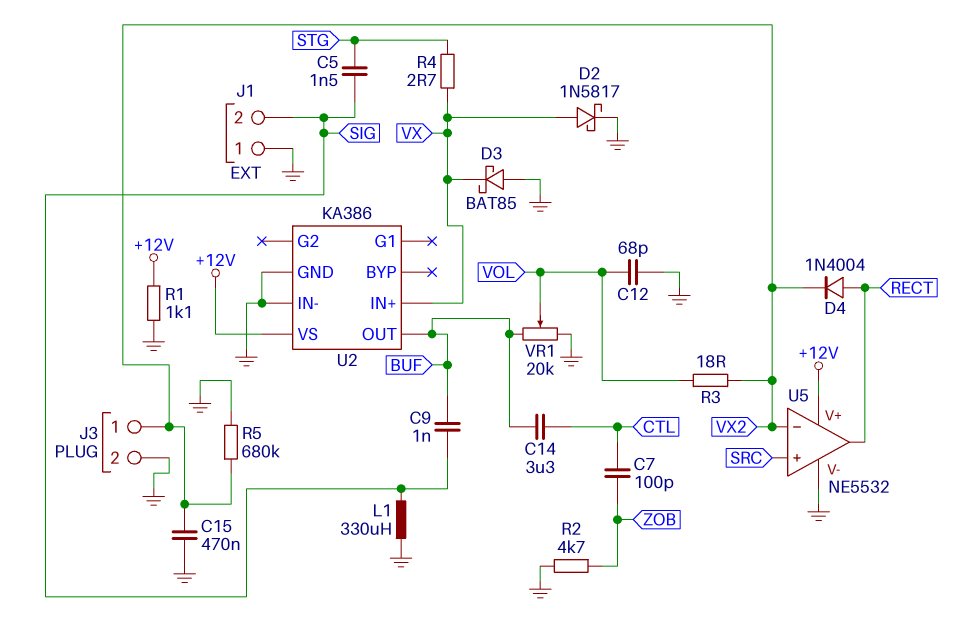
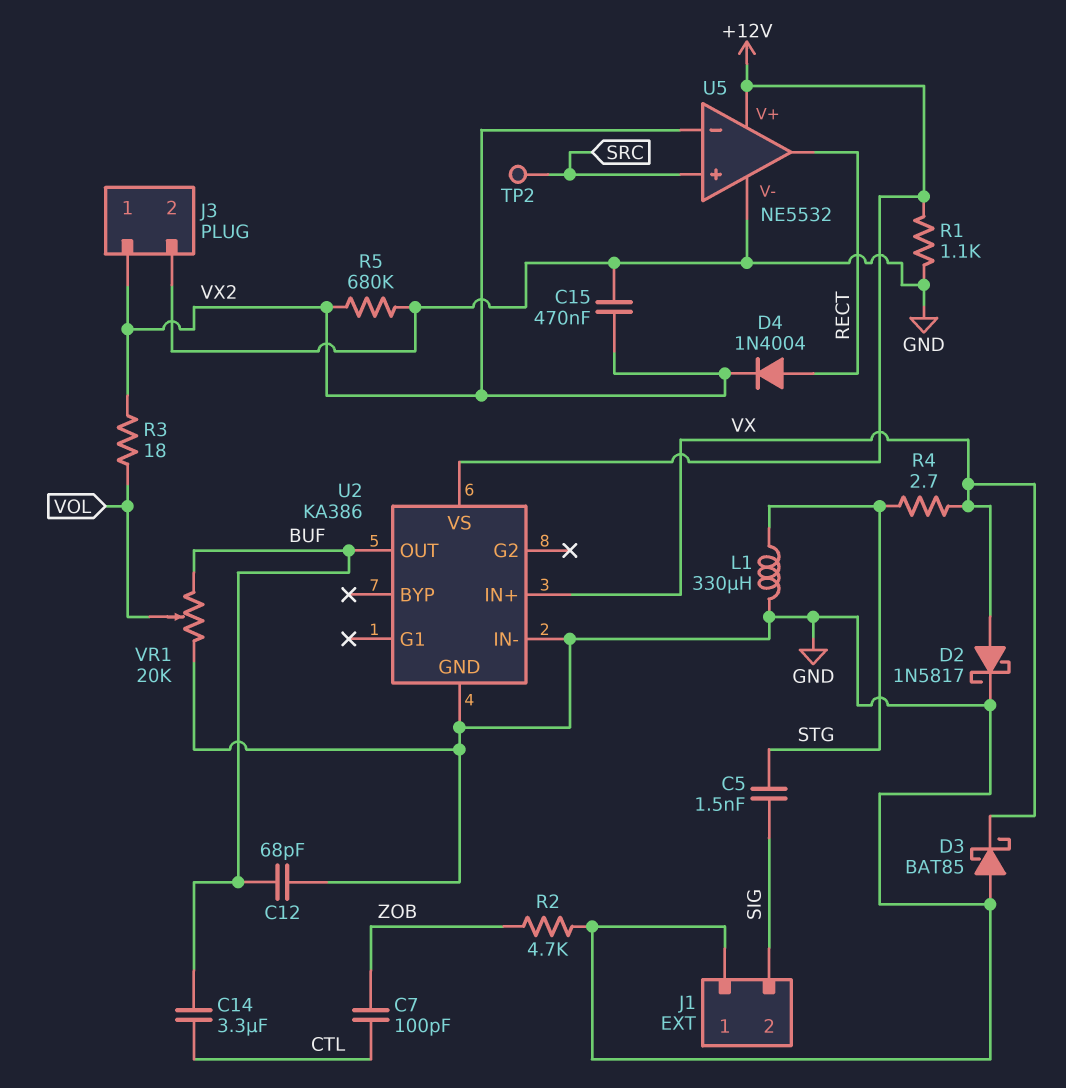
C9: 1nF (BUF, SIG) -> none
C12: 68pF (GND, VOL) -> 68pF (BUF, GND)
L1: 330uH (GND, SIG) -> 330uH (GND, STG)
TP2: none -> test point (SRC)

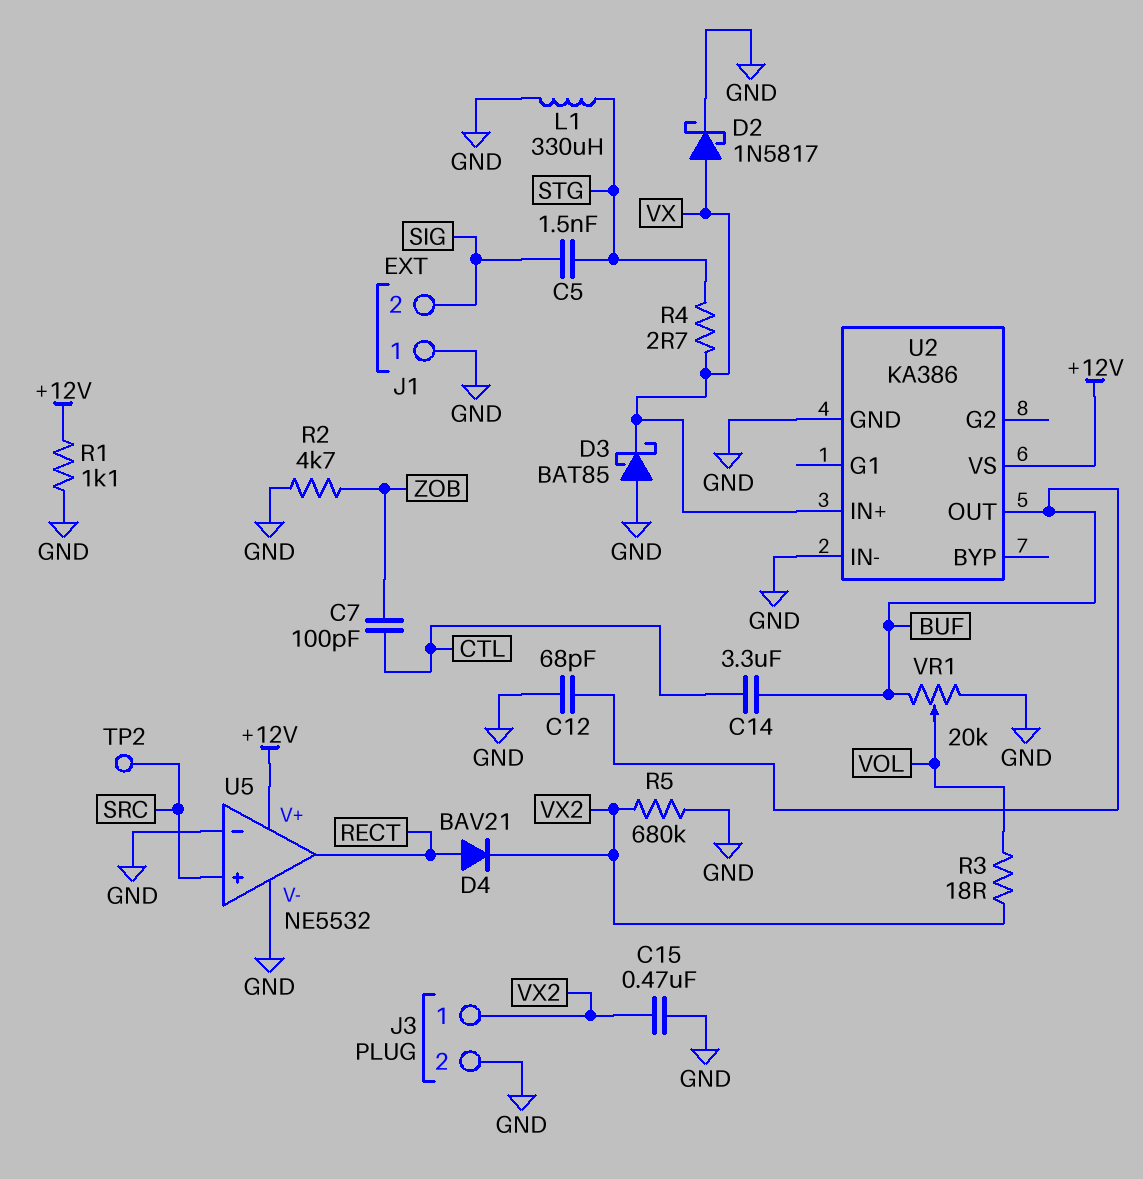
D4: diode 1N4004 (A RECT, K VX2) -> diode BAV21 (A RECT, K VX2)
U5 pin in-: VX2 -> GND

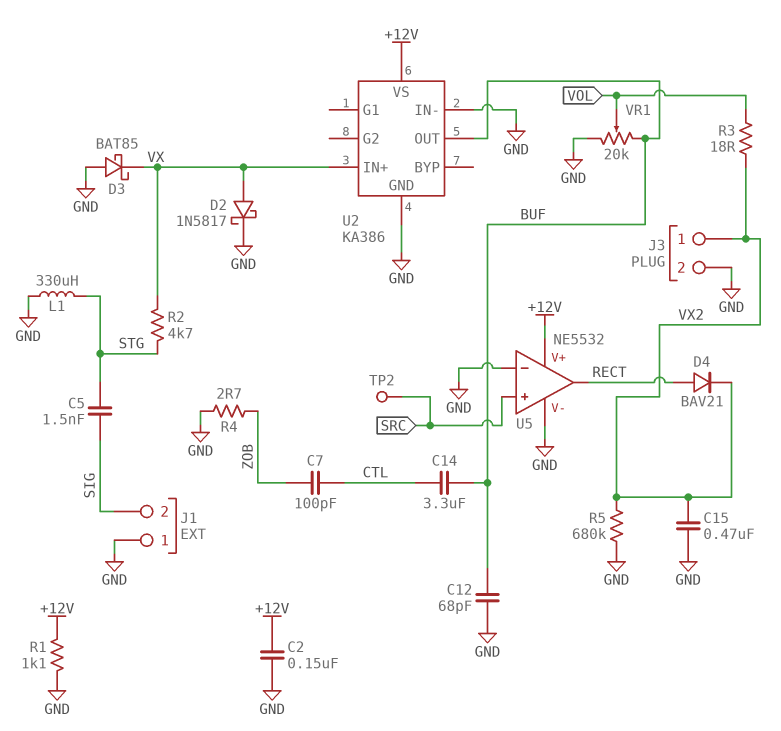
C2: none -> 150nF (+12V, GND)
R2: 4.7k (GND, ZOB) -> 4.7k (STG, VX)
R4: 2.7 (STG, VX) -> 2.7 (GND, ZOB)

